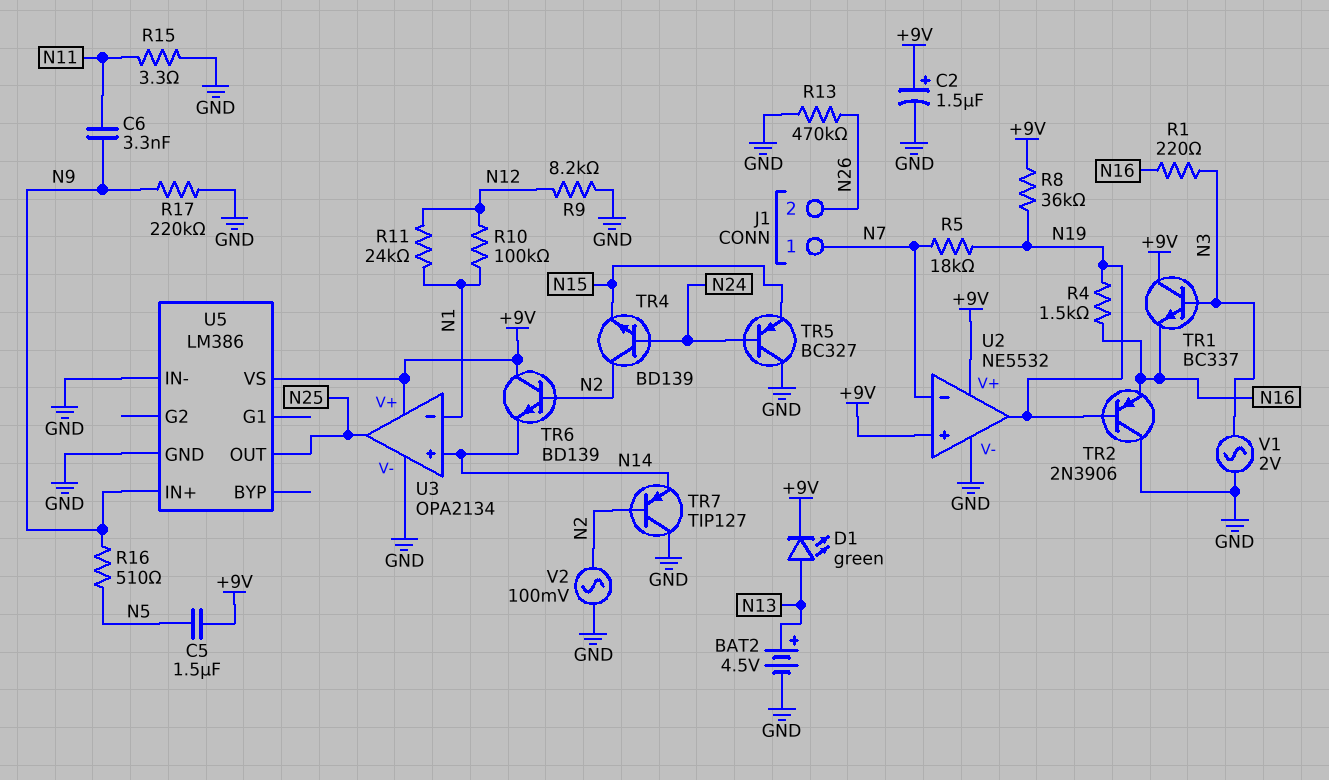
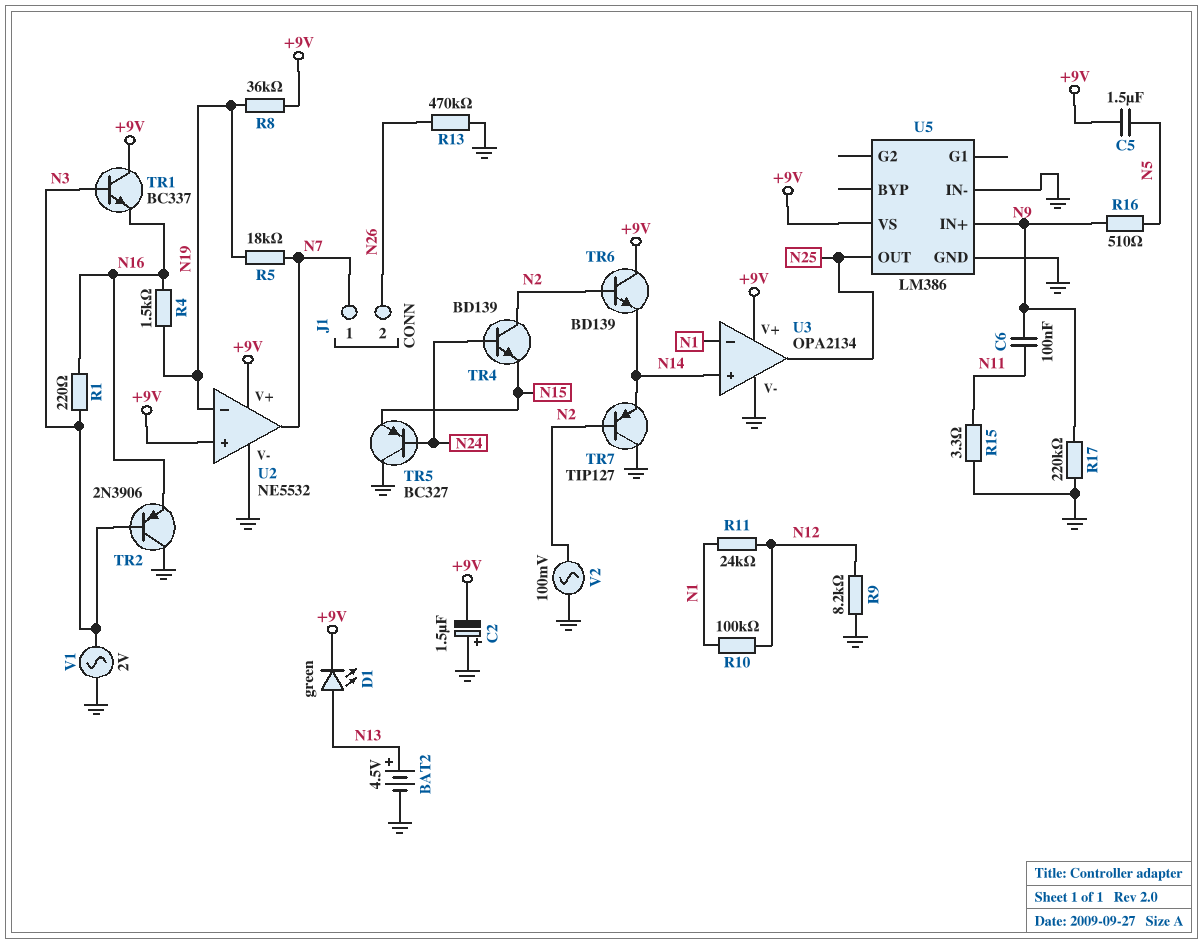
C2: 1.5uF (plus +9V, minus GND) -> 1.5uF (plus GND, minus +9V)
C6: 3.3nF (N9, N11) -> 100nF (N9, N11)
TR2: PNP 2N3906 (B N19, C GND, E N16) -> PNP 2N3906 (B N3, C GND, E N16)
U2 pin in-: N7 -> N19
U2 pin out: N19 -> N7

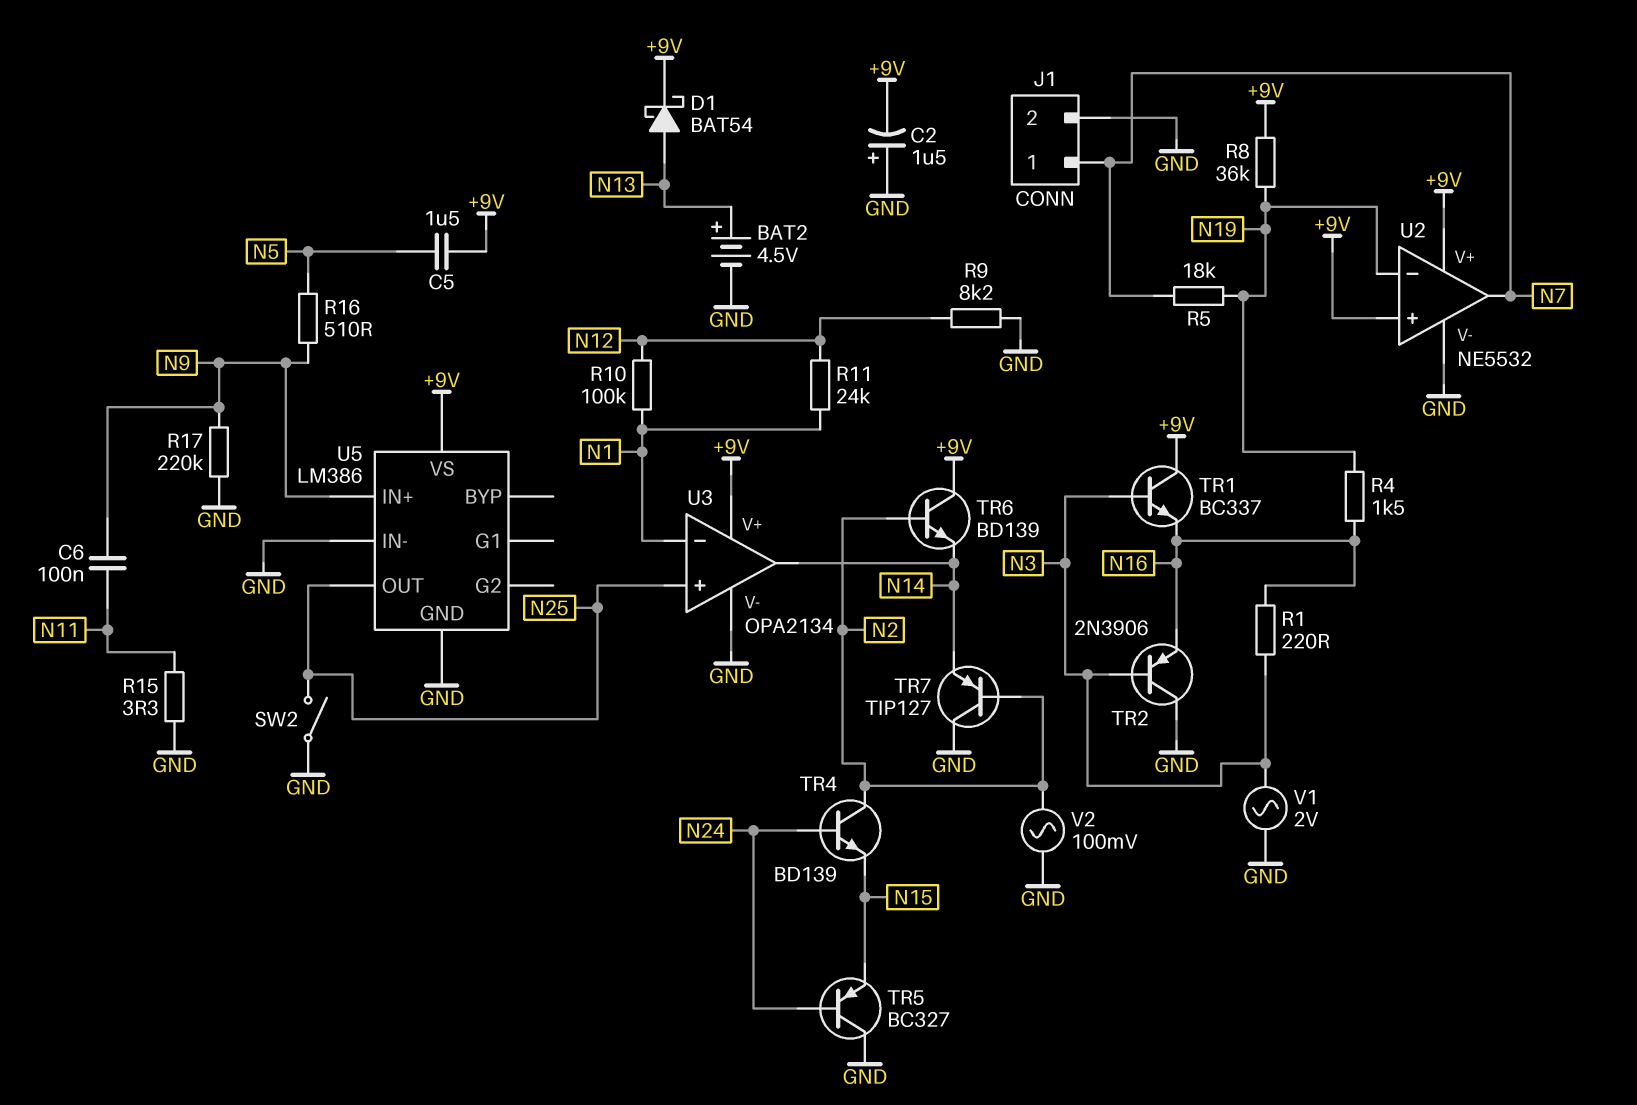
D1: LED green (A N13, K +9V) -> schottky BAT54 (A N13, K +9V)
J1 pin 2: N26 -> GND
R13: 470k (GND, N26) -> none
SW2: none -> switch (GND, N25)
U3 pin in+: N14 -> N25
U3 pin out: N25 -> N14

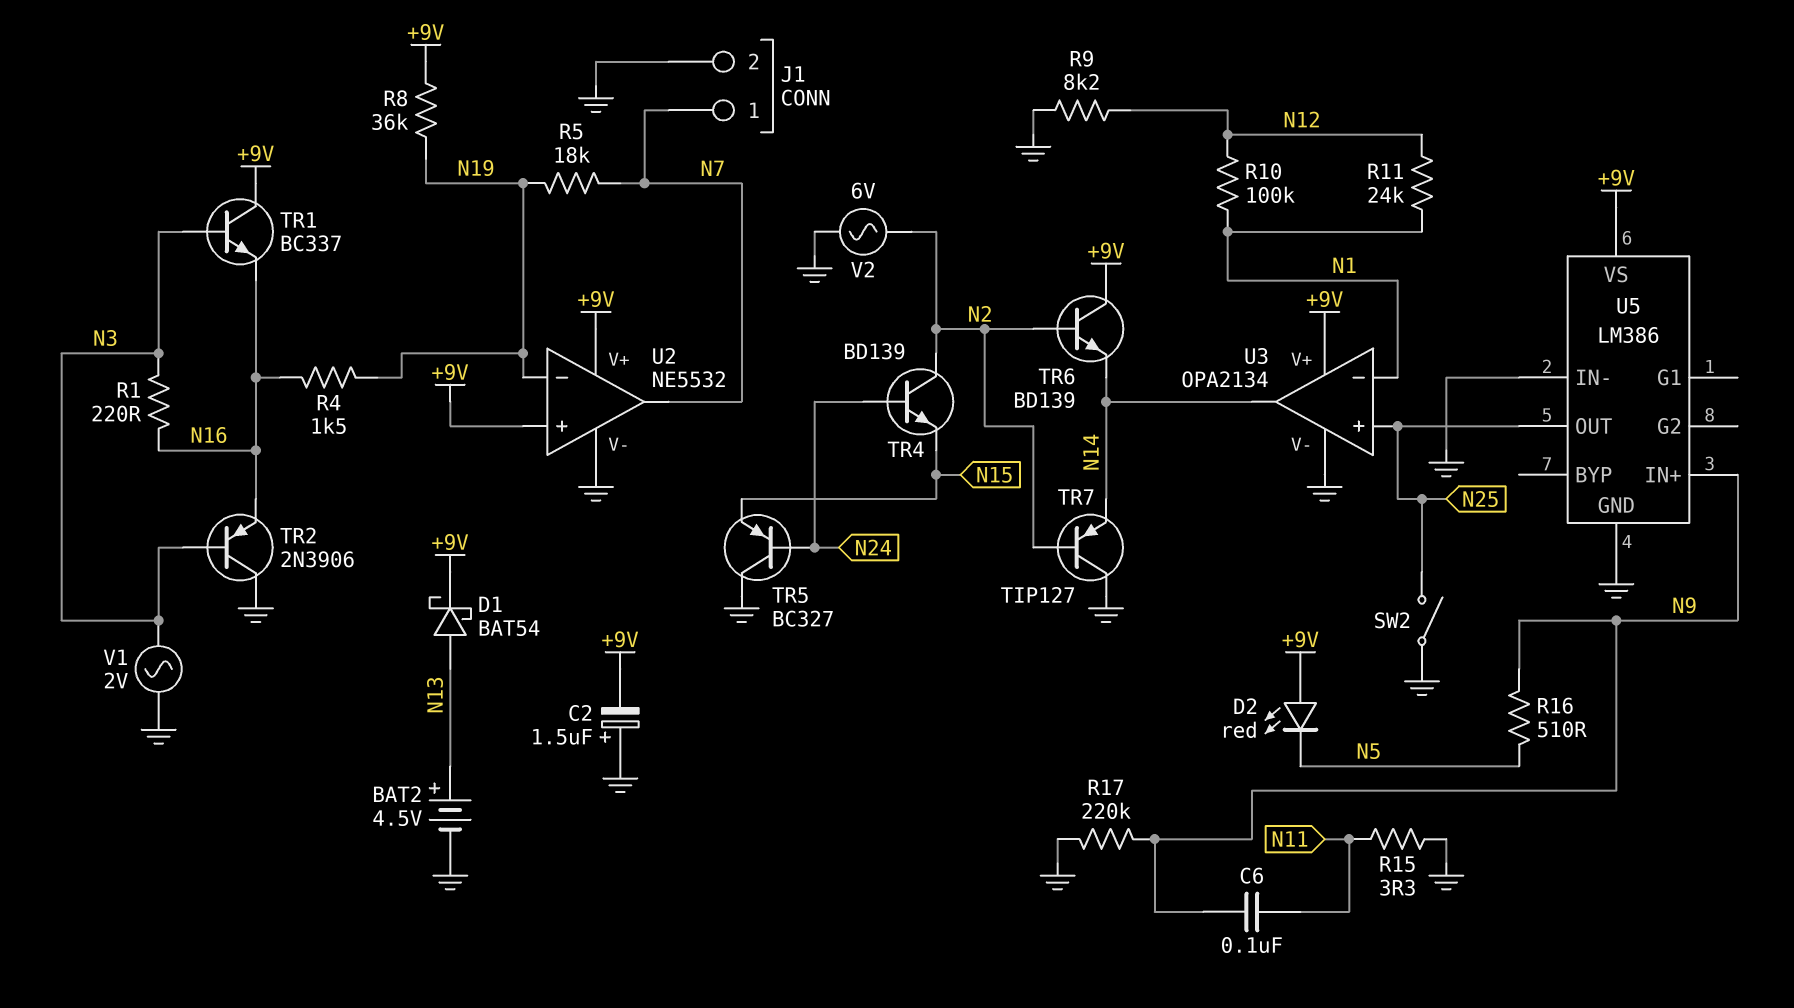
C5: 1.5uF (+9V, N5) -> none
D2: none -> LED red (A +9V, K N5)
V2: AC 100mV (GND, N2) -> AC 6V (GND, N2)

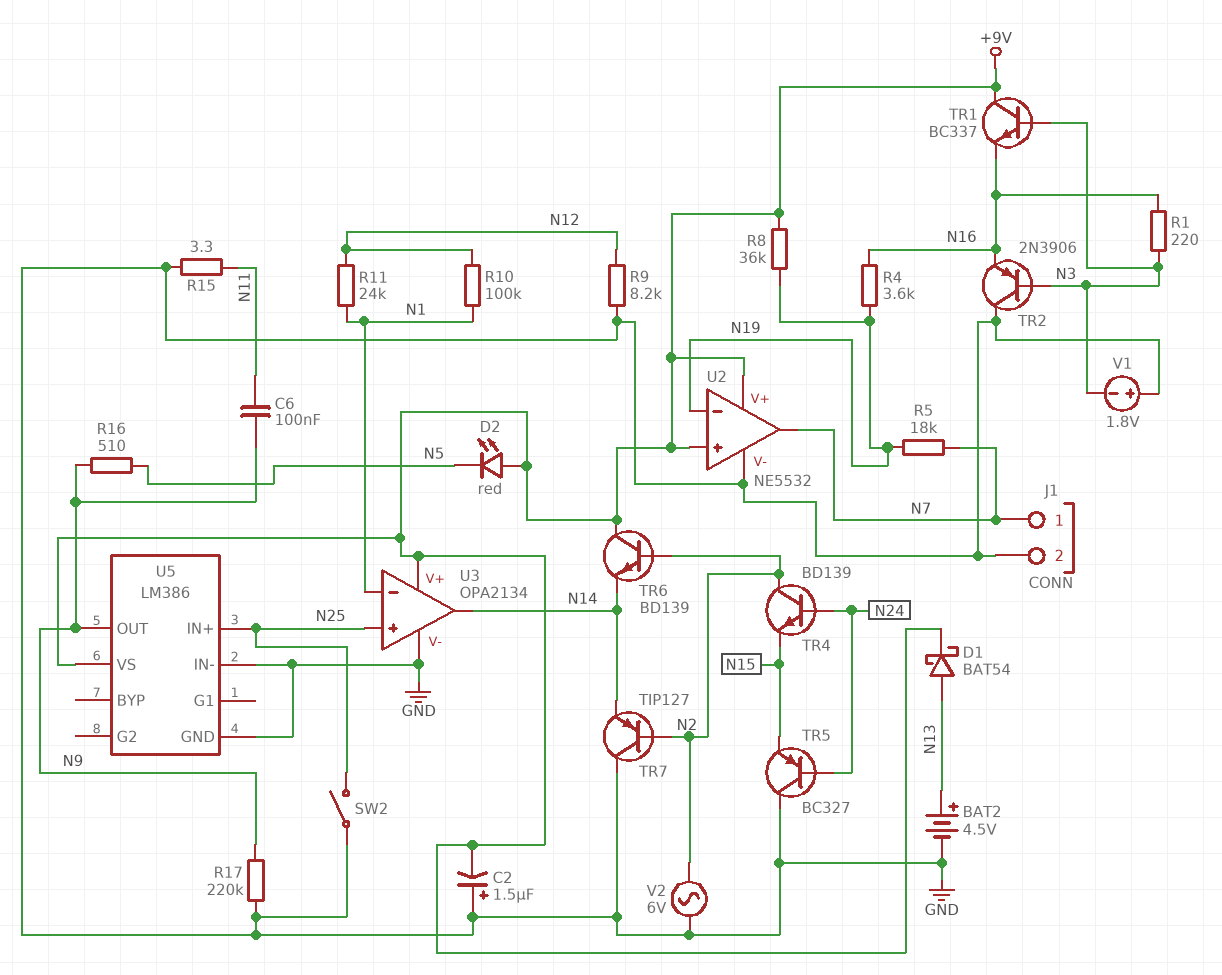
R4: 1.5k (N16, N19) -> 3.6k (N16, N19)
U5 pin IN+: N9 -> N25
U5 pin OUT: N25 -> N9
V1: AC 2V (GND, N3) -> 1.8V (plus GND, minus N3)

